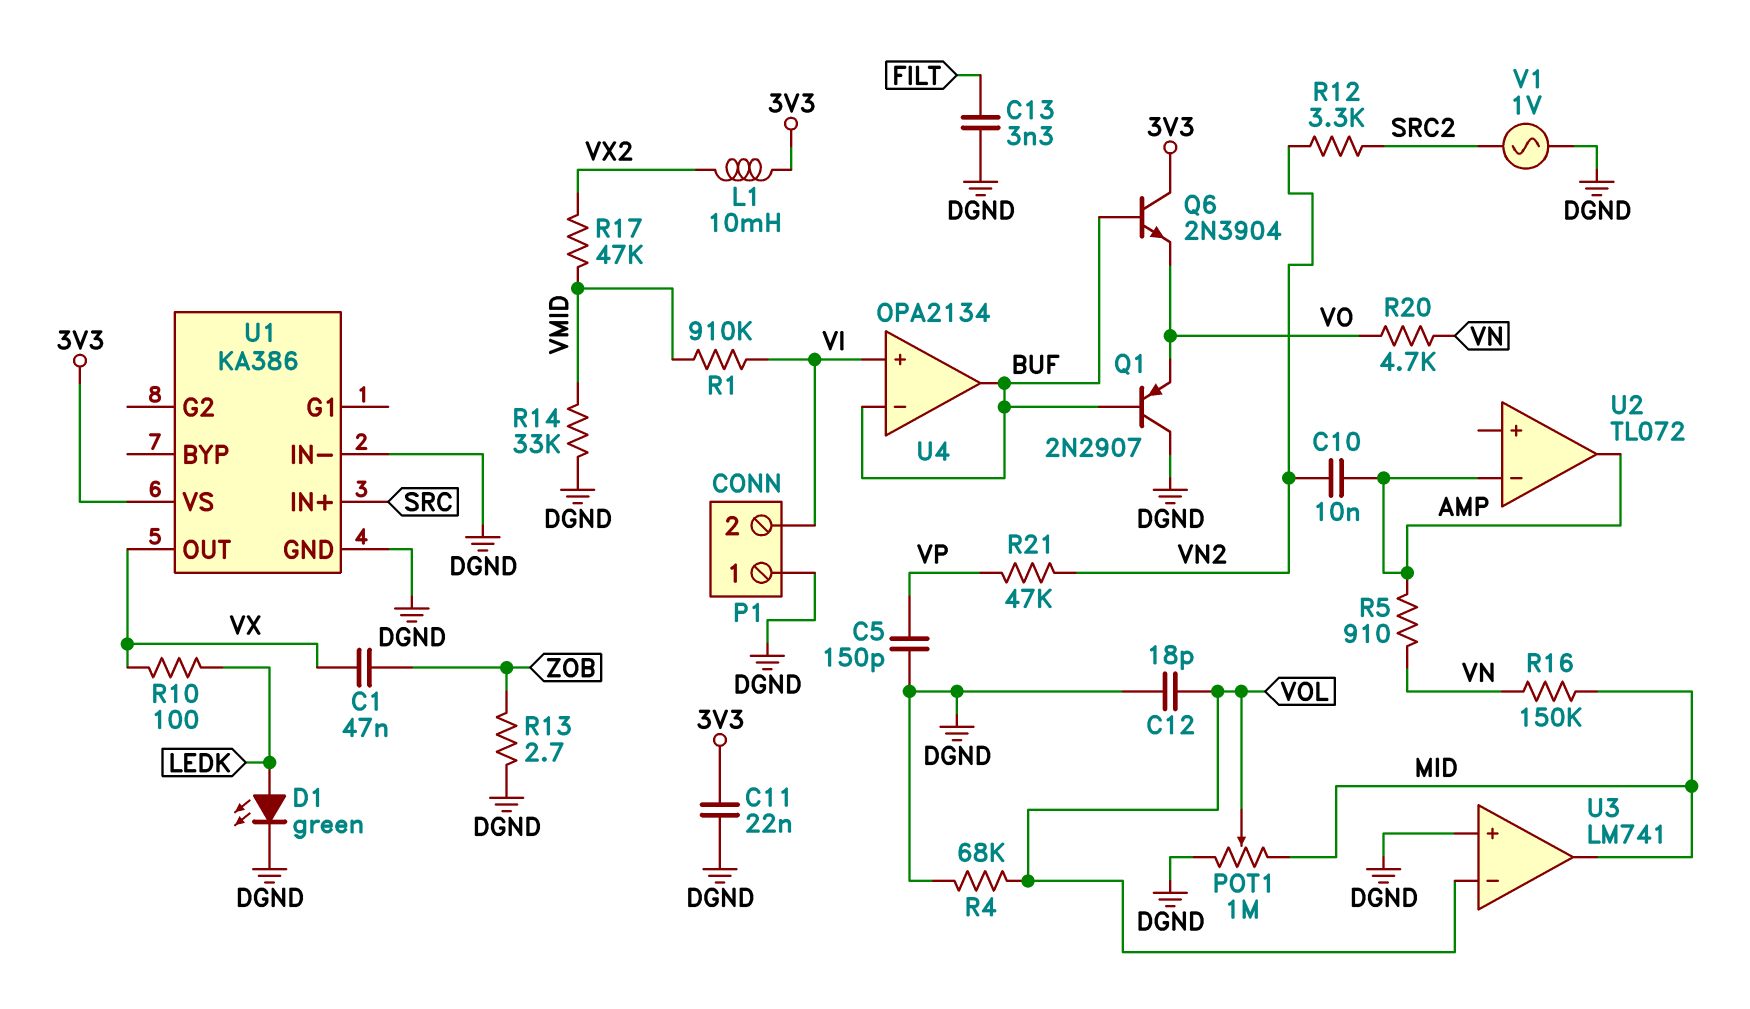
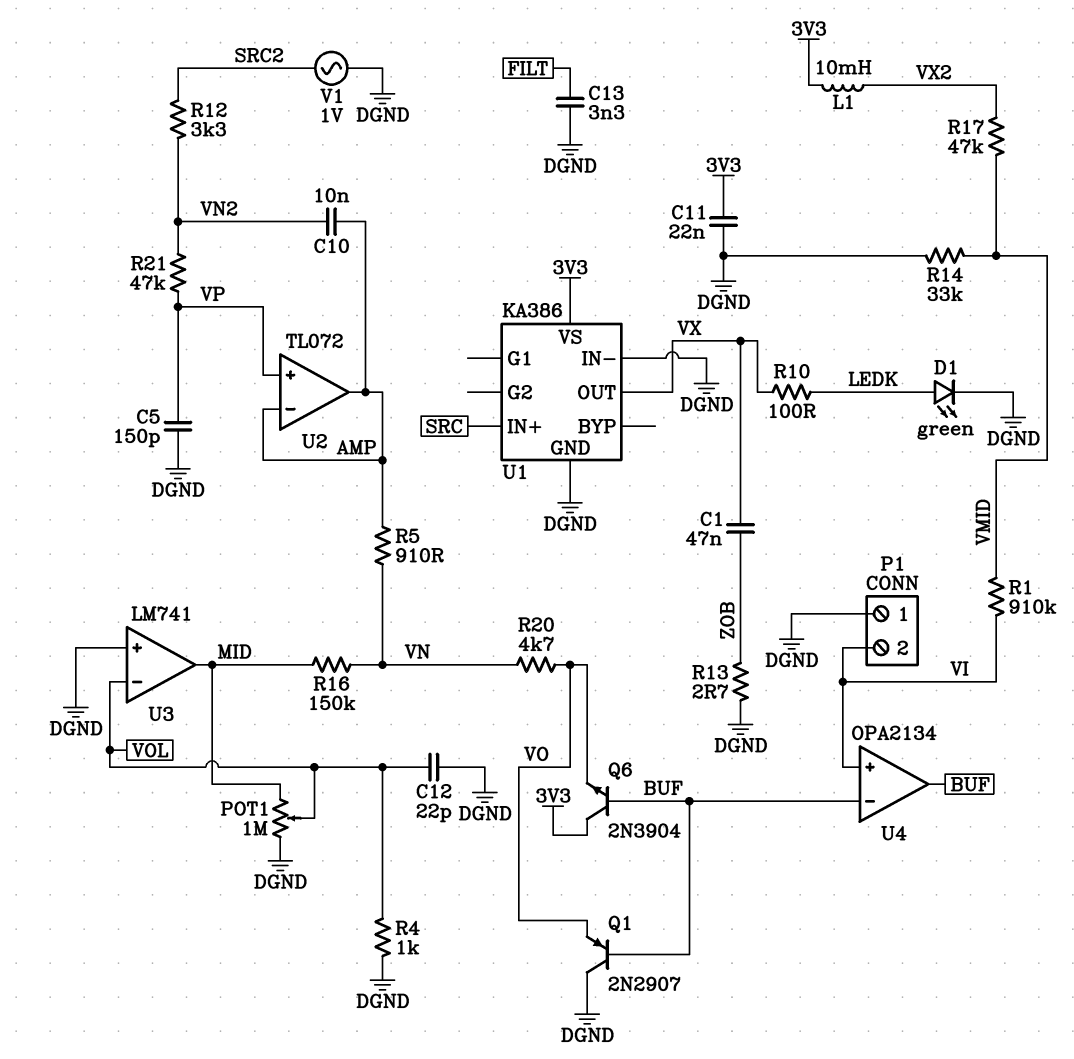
C12: 18pF (DGND, VOL) -> 22pF (DGND, VOL)
R4: 68k (DGND, VOL) -> 1k (DGND, VOL)
U2 pin in+: none -> VP

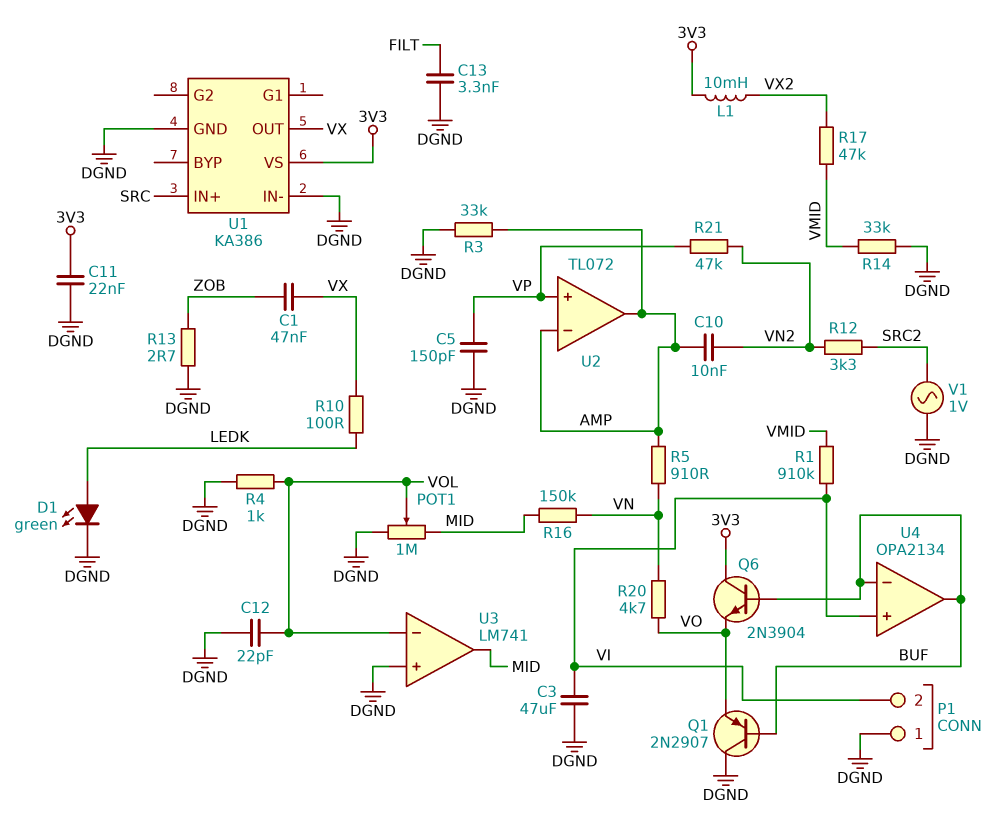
C3: none -> 47uF (DGND, VI)
R3: none -> 33k (AMP, DGND)

